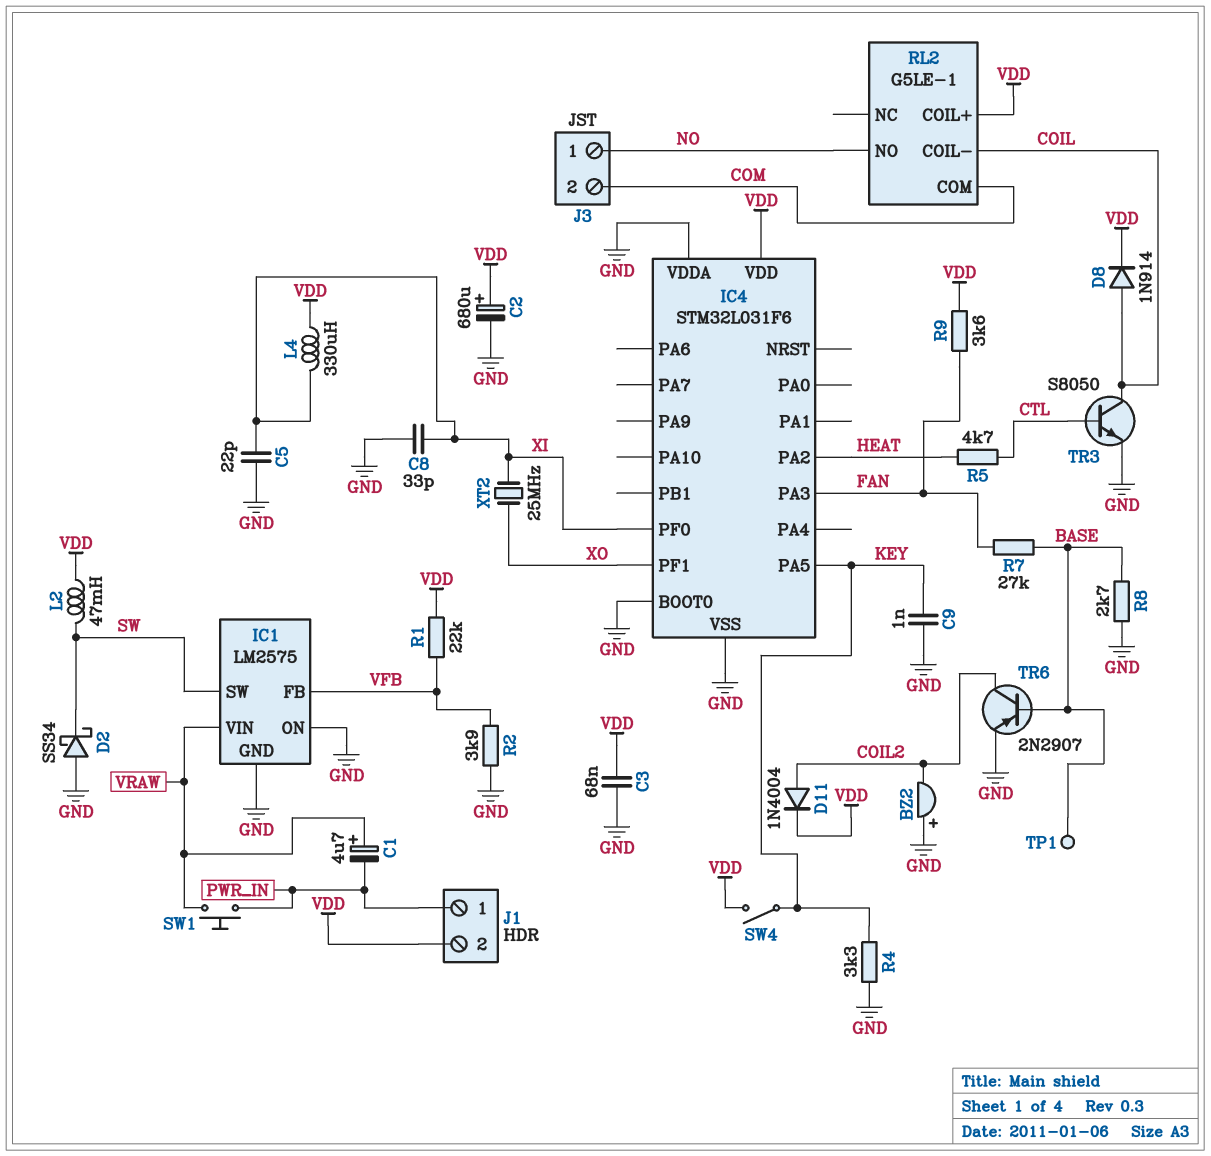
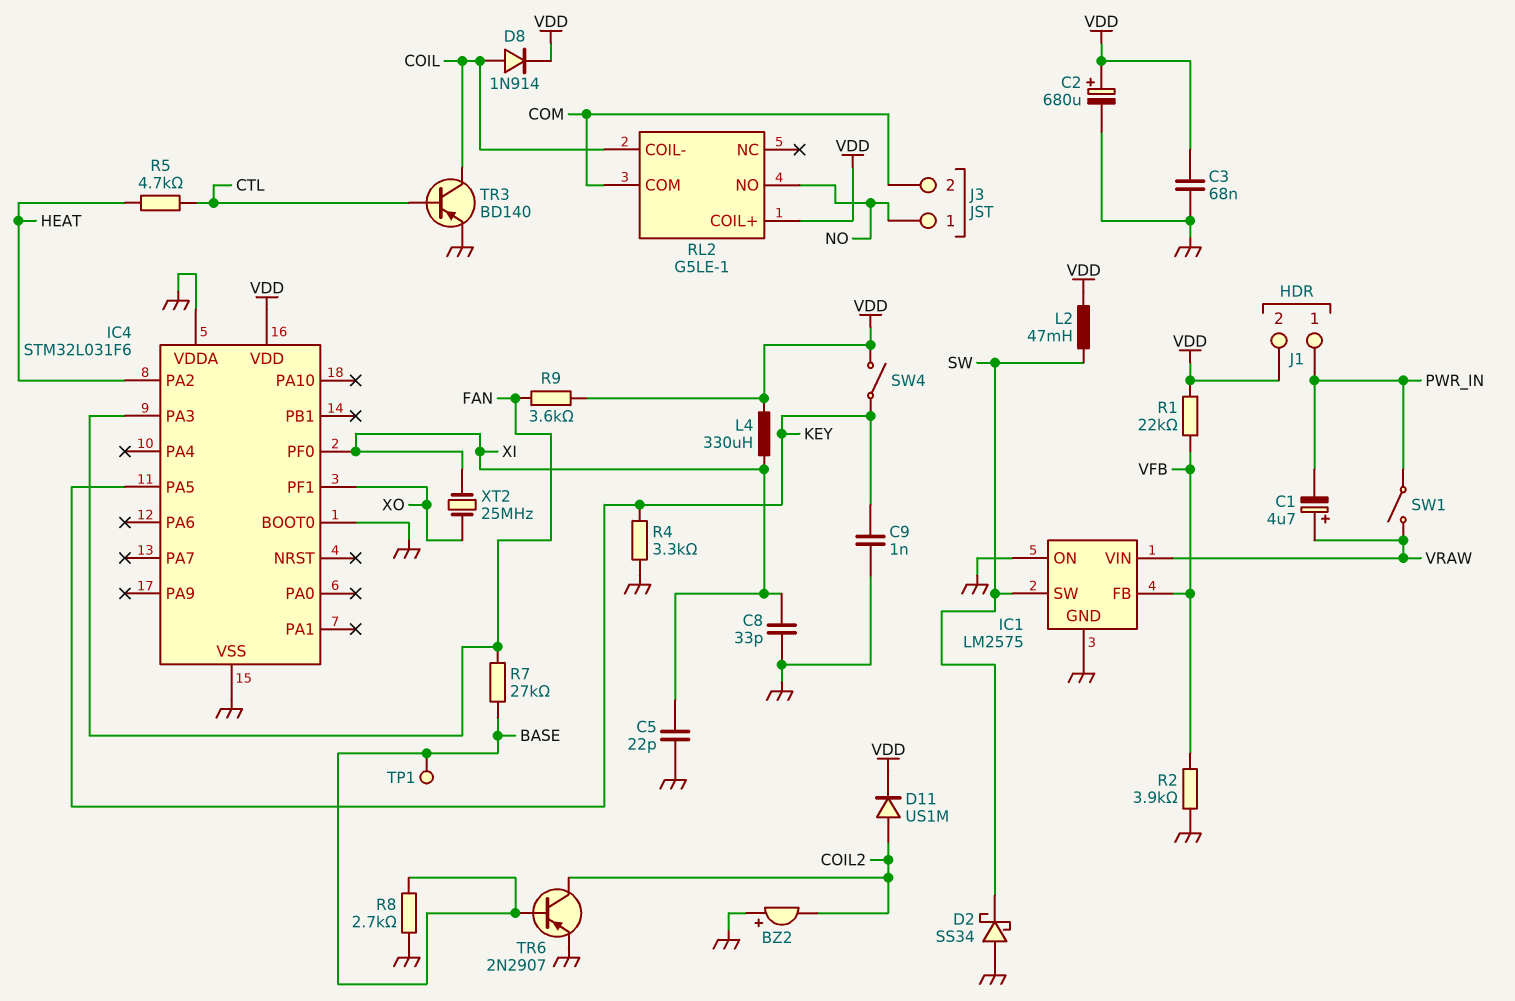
D11: diode 1N4004 (A COIL2, K VDD) -> diode US1M (A COIL2, K VDD)
SW1: button (PWR_IN, VRAW) -> switch (PWR_IN, VRAW)
TR3: NPN S8050 (B CTL, C COIL, E GND) -> PNP BD140 (B CTL, C COIL, E GND)

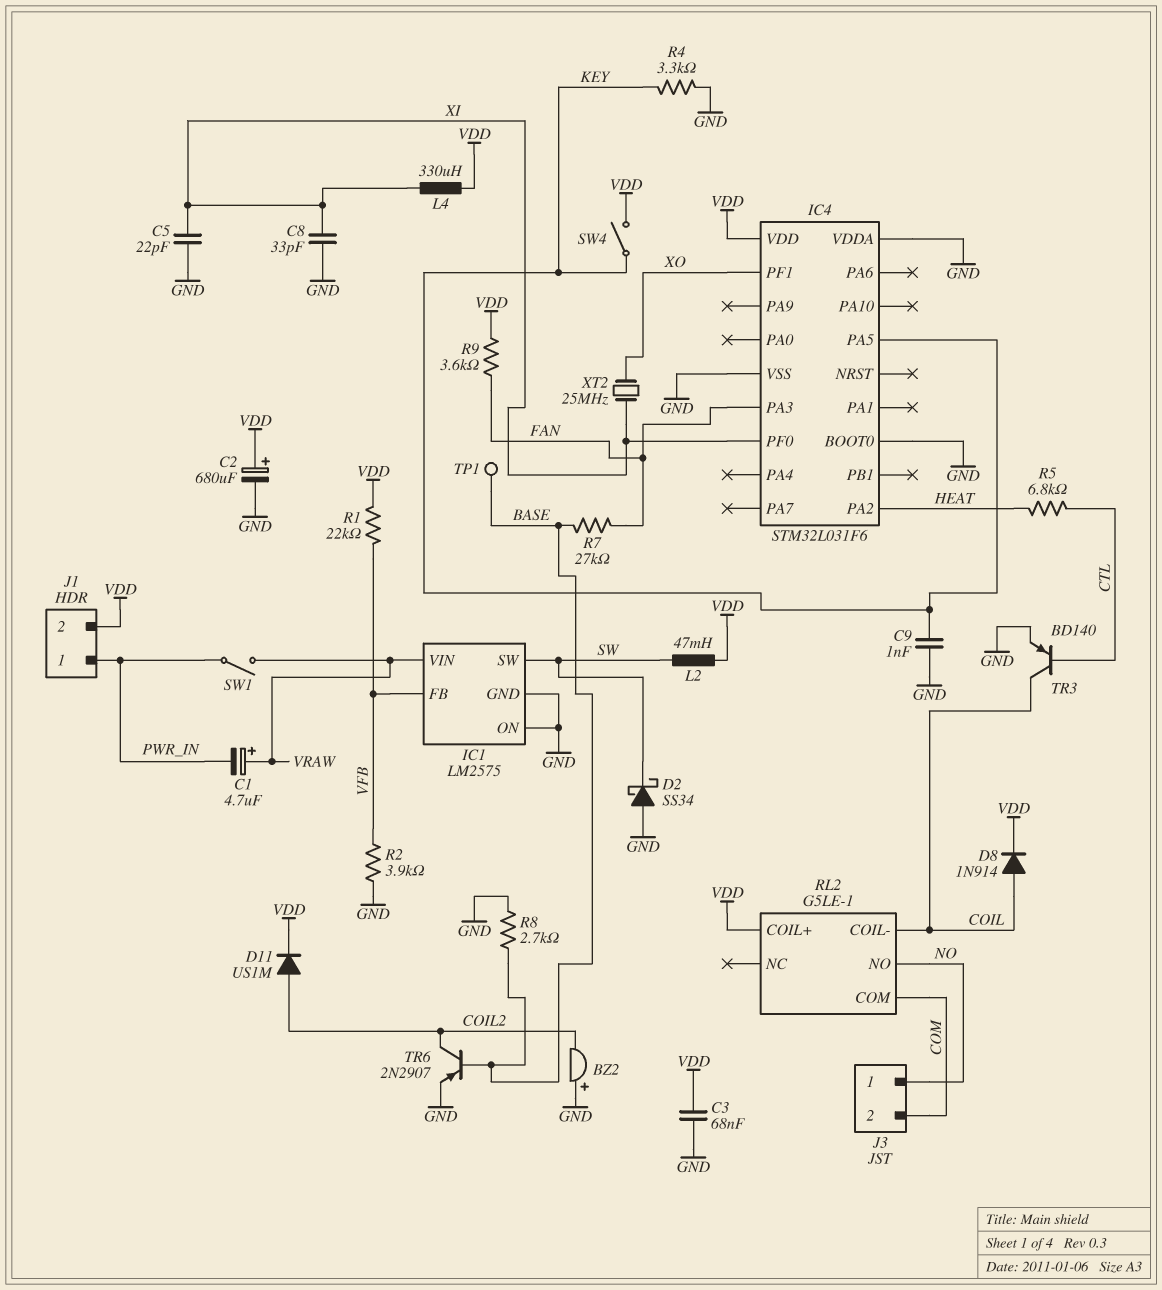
R5: 4.7k (CTL, HEAT) -> 6.8k (CTL, HEAT)

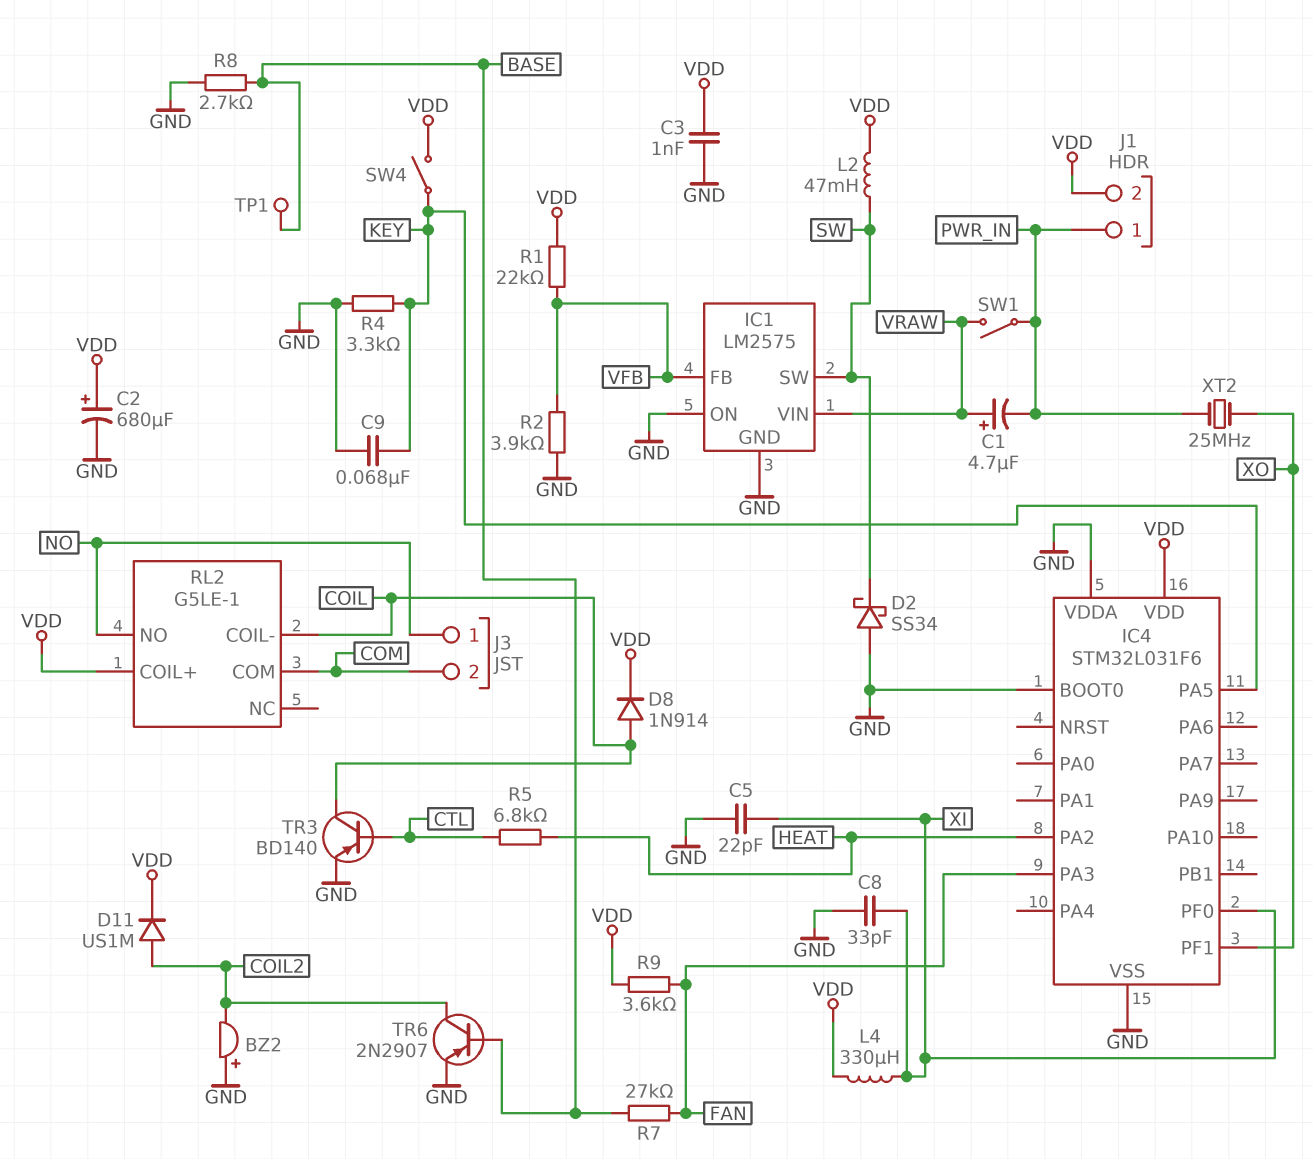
C3: 68nF (GND, VDD) -> 1nF (GND, VDD)
C9: 1nF (GND, KEY) -> 68nF (GND, KEY)
XT2: 25MHz (XI, XO) -> 25MHz (PWR_IN, XO)

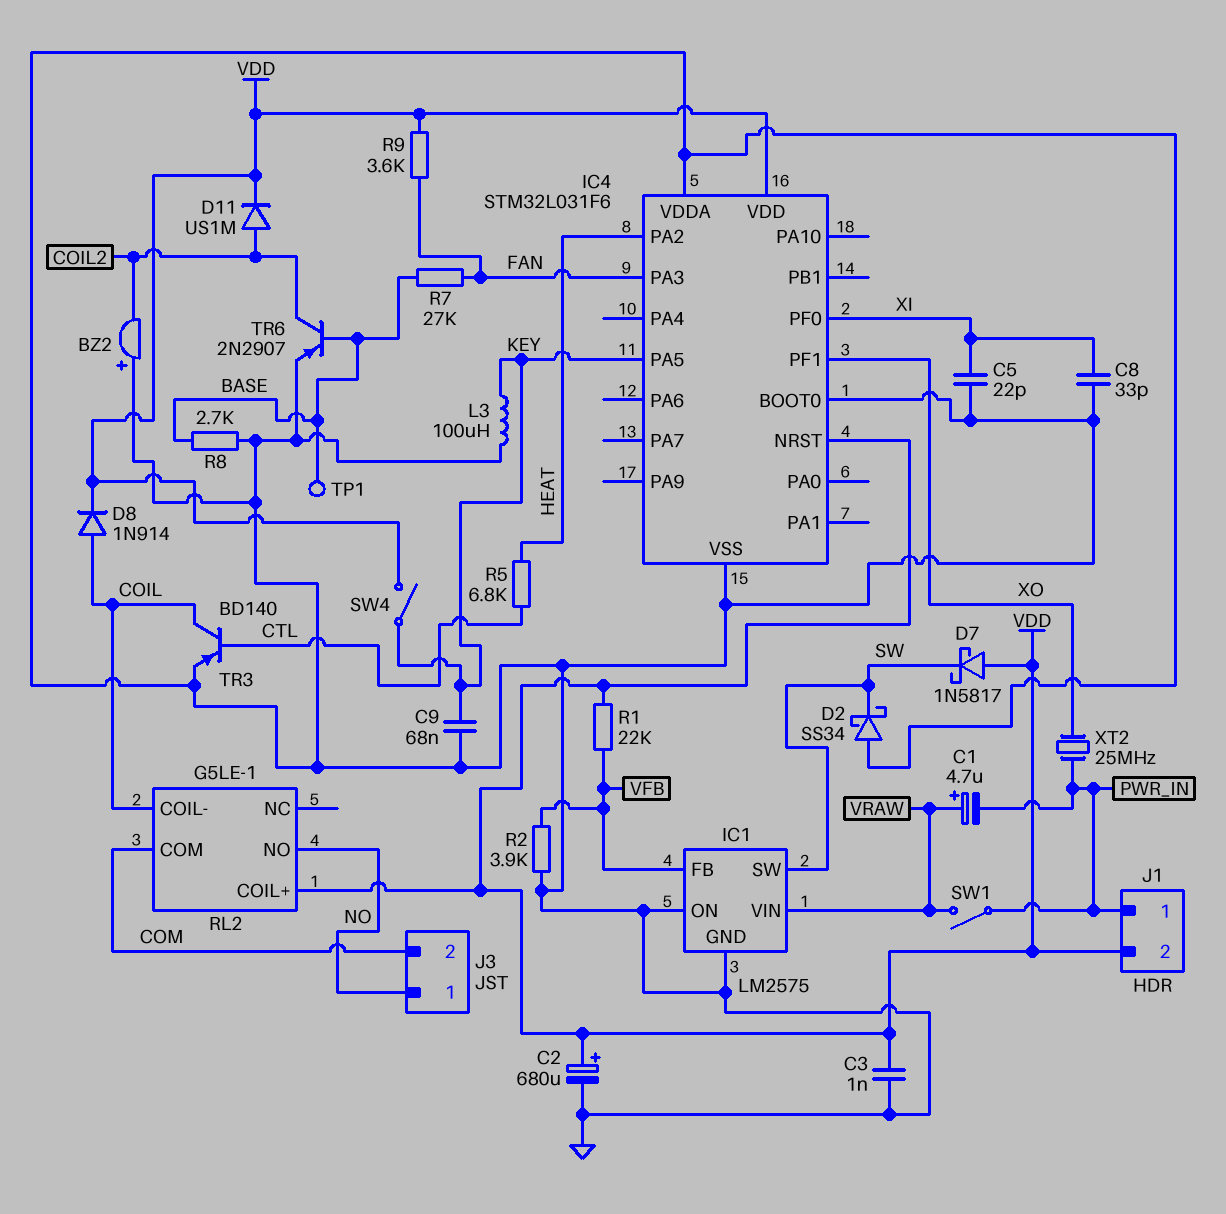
D7: none -> schottky 1N5817 (A VDD, K SW)
IC4 pin NRST: none -> VDD
L2: 47mH (SW, VDD) -> none
L3: none -> 100uH (GND, KEY)
L4: 330uH (VDD, XI) -> none
R4: 3.3k (GND, KEY) -> none

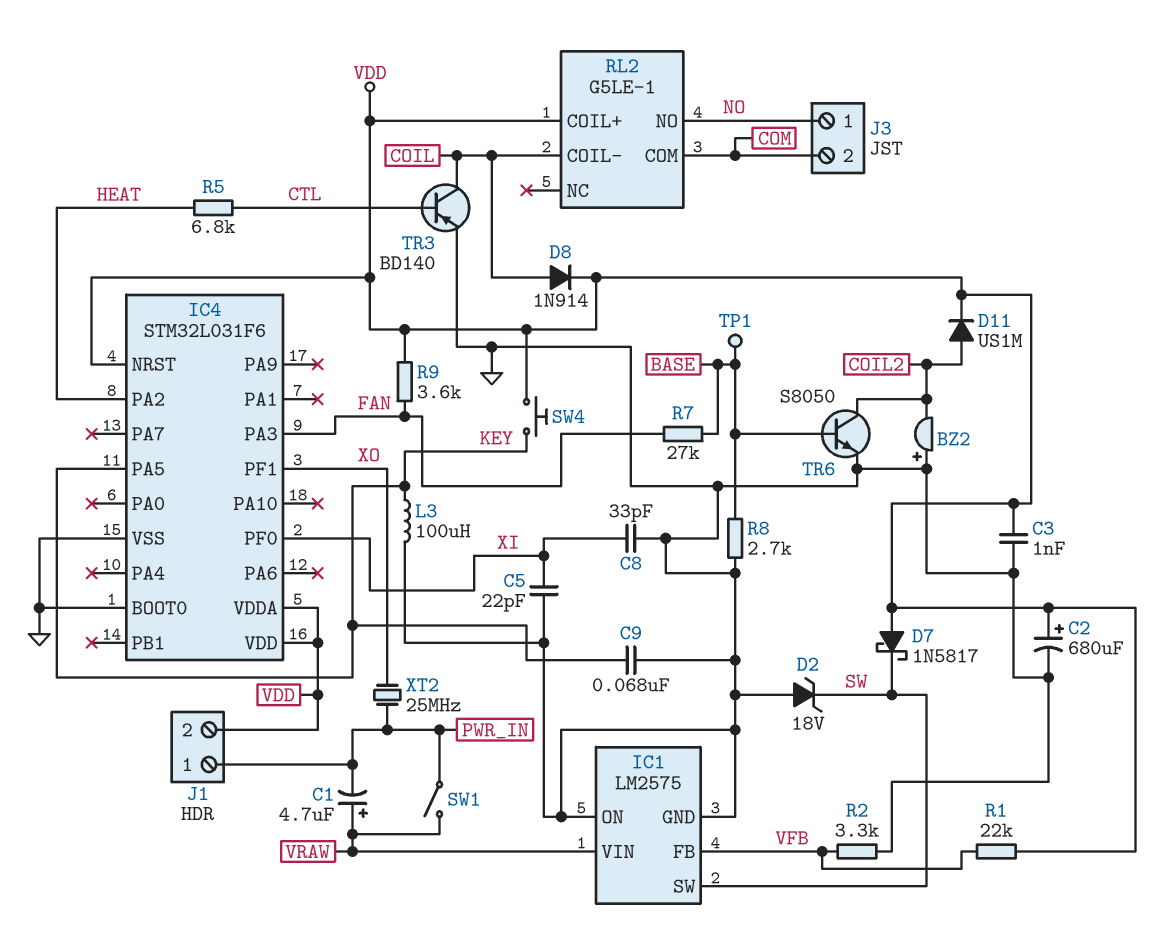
D2: schottky SS34 (A GND, K SW) -> zener 18V (A GND, K SW)
IC4 pin VDDA: GND -> VDD
R2: 3.9k (GND, VFB) -> 3.3k (GND, VFB)
SW4: switch (KEY, VDD) -> button (KEY, VDD)
TR6: PNP 2N2907 (B BASE, C COIL2, E GND) -> NPN S8050 (B BASE, C COIL2, E GND)

